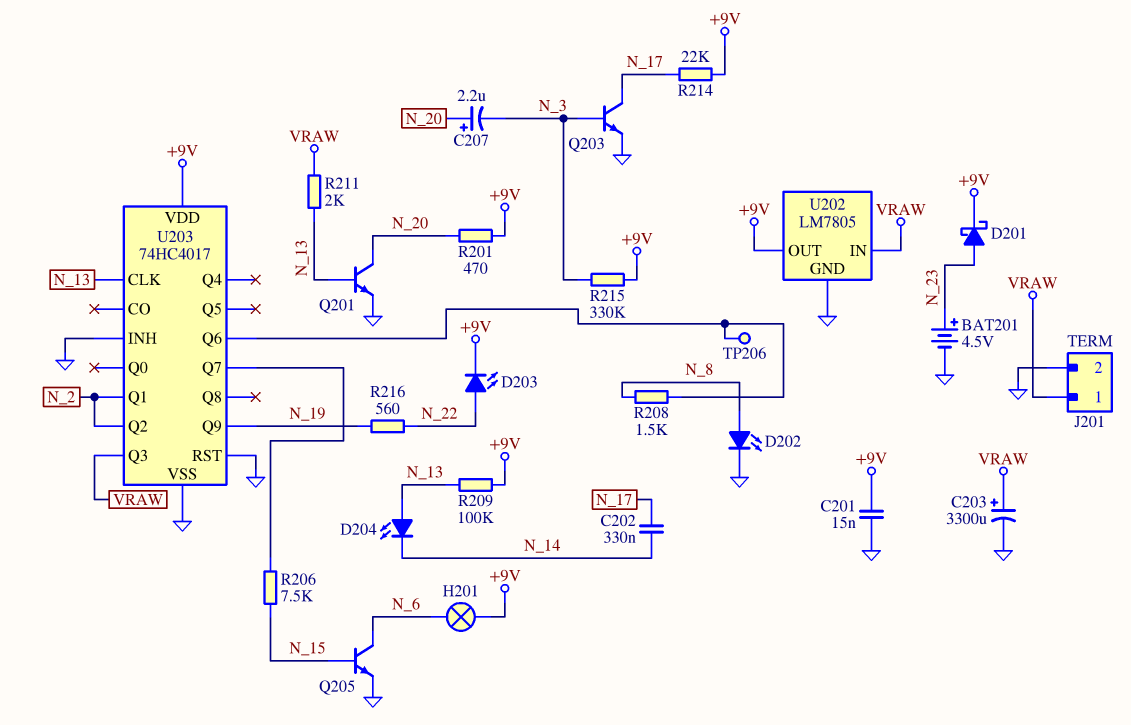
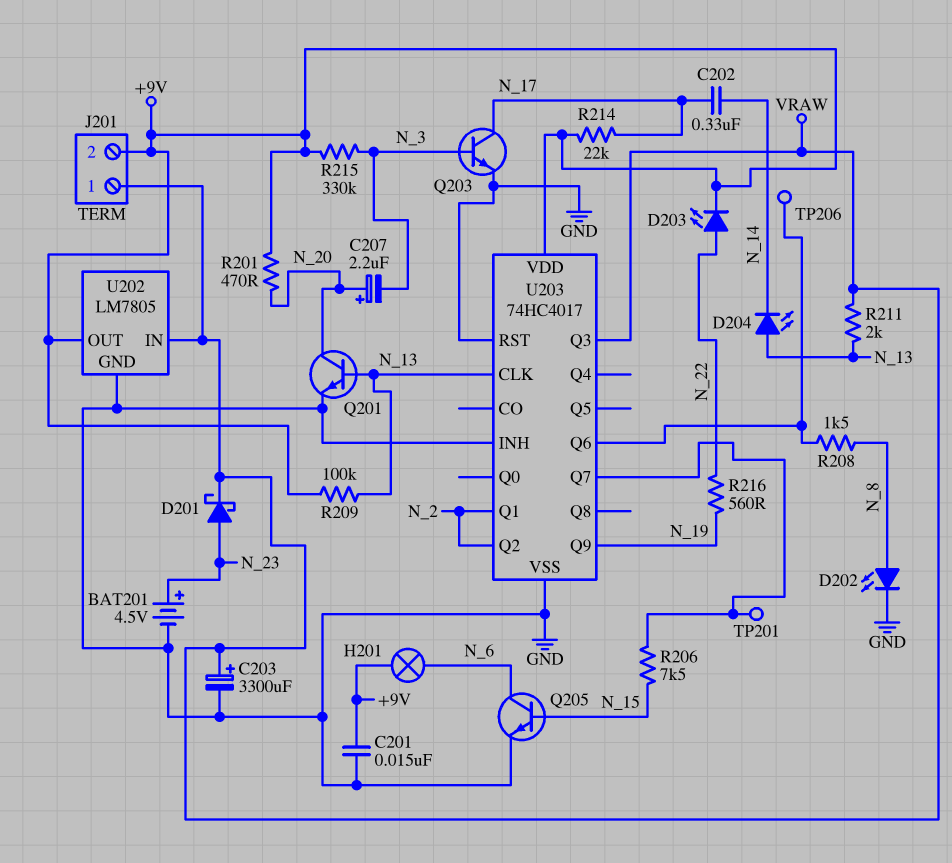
D201: schottky (A N_23, K +9V) -> schottky (A N_23, K VRAW)
J201 pin 2: GND -> +9V
TP201: none -> test point (U203/Q7)

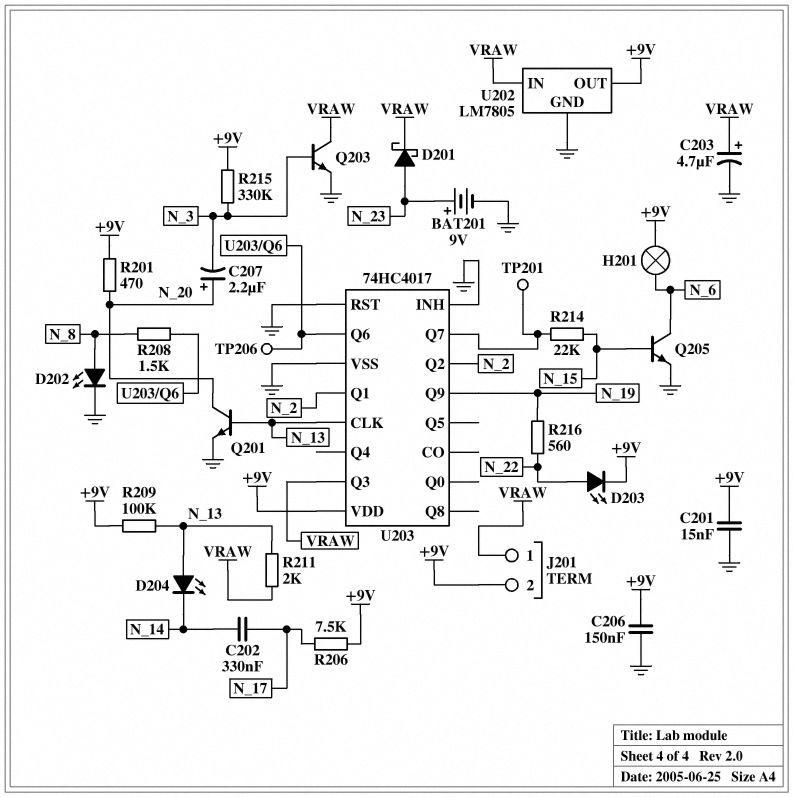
BAT201: 4.5V (plus N_23, minus GND) -> 9V (plus N_23, minus GND)
C203: 3300uF (plus VRAW, minus GND) -> 4.7uF (plus VRAW, minus GND)
C206: none -> 150nF (+9V, GND)
Q203: NPN (B N_3, C N_17, E GND) -> NPN (B N_3, C VRAW, E GND)
R206: 7.5k (N_15, U203/Q7) -> 7.5k (+9V, N_17)
R214: 22k (+9V, N_17) -> 22k (N_15, U203/Q7)

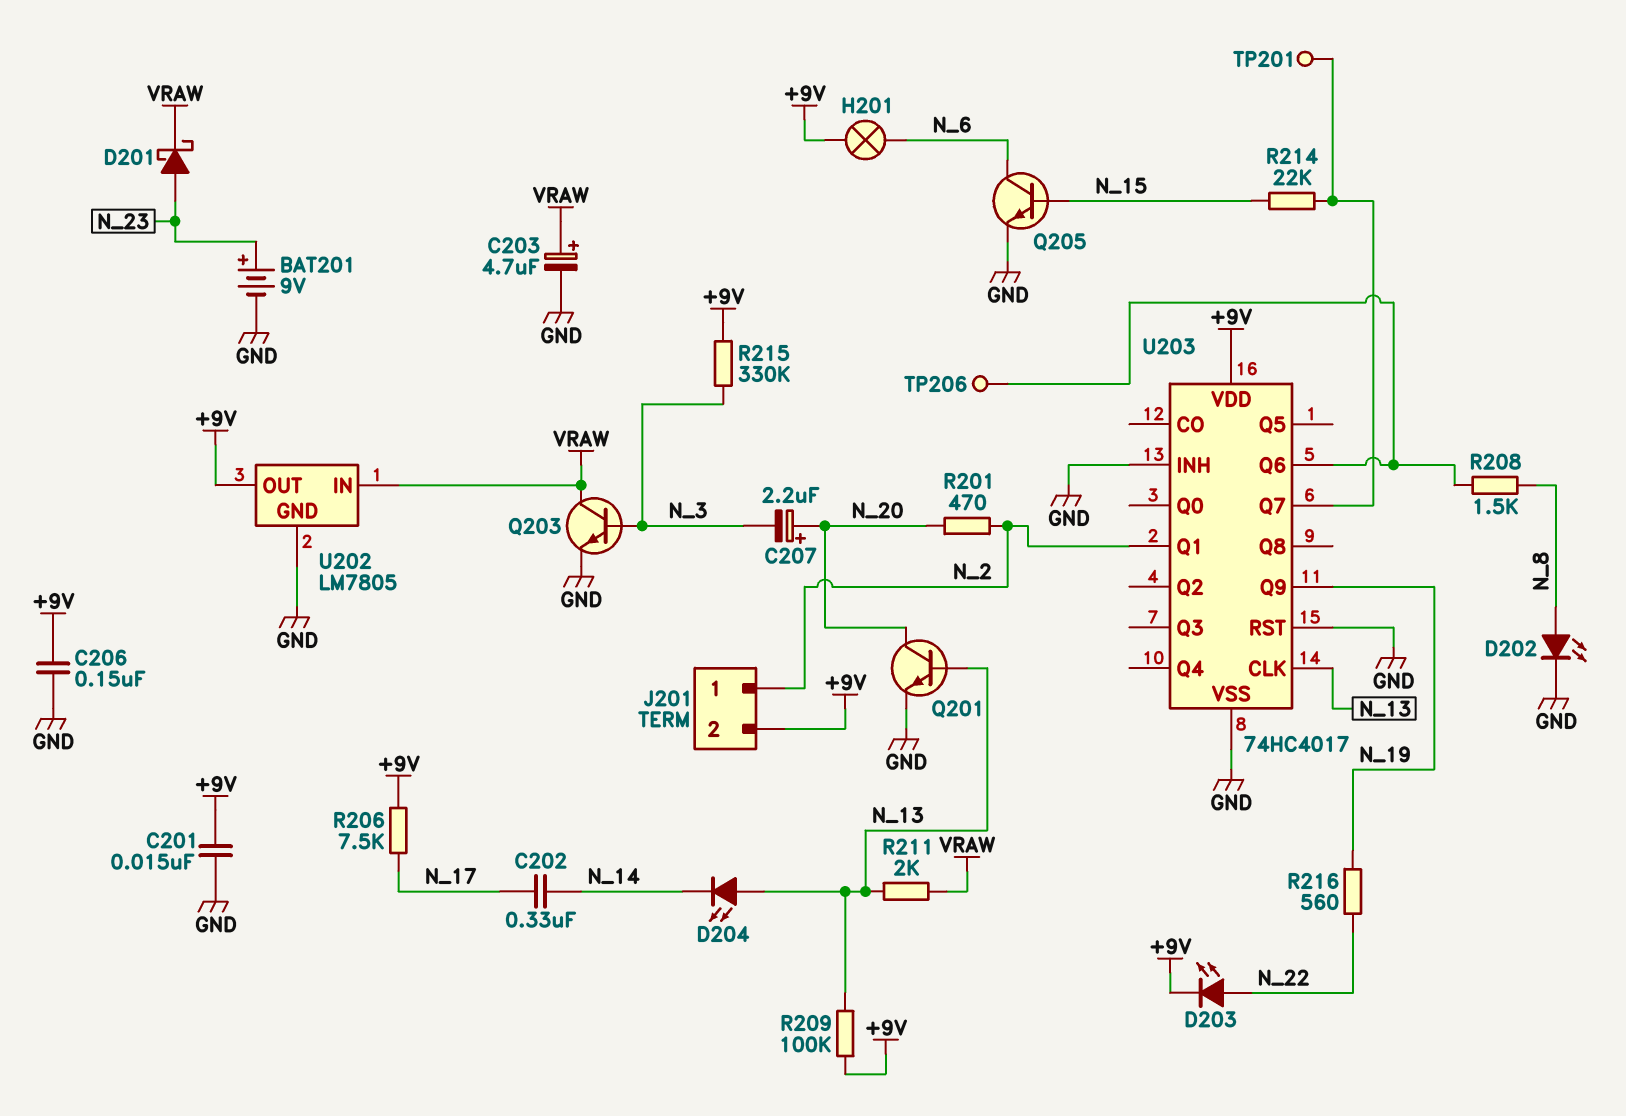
J201 pin 1: VRAW -> N_2
R201: 470 (+9V, N_20) -> 470 (N_2, N_20)
U203 pin Q2: N_2 -> none
U203 pin Q3: VRAW -> none

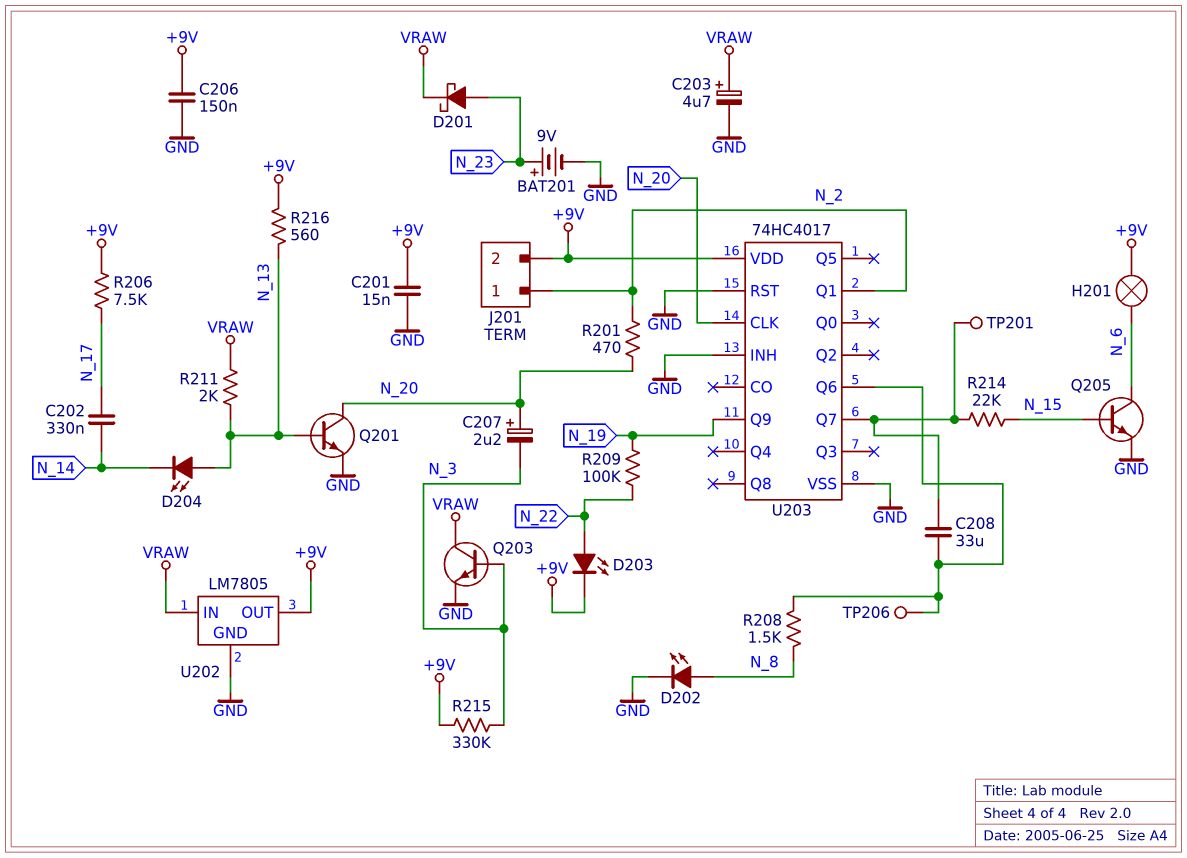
C208: none -> 33uF (U203/Q6, U203/Q7)
R209: 100k (+9V, N_13) -> 100k (N_19, N_22)
R216: 560 (N_19, N_22) -> 560 (+9V, N_13)
U203 pin CLK: N_13 -> N_20

